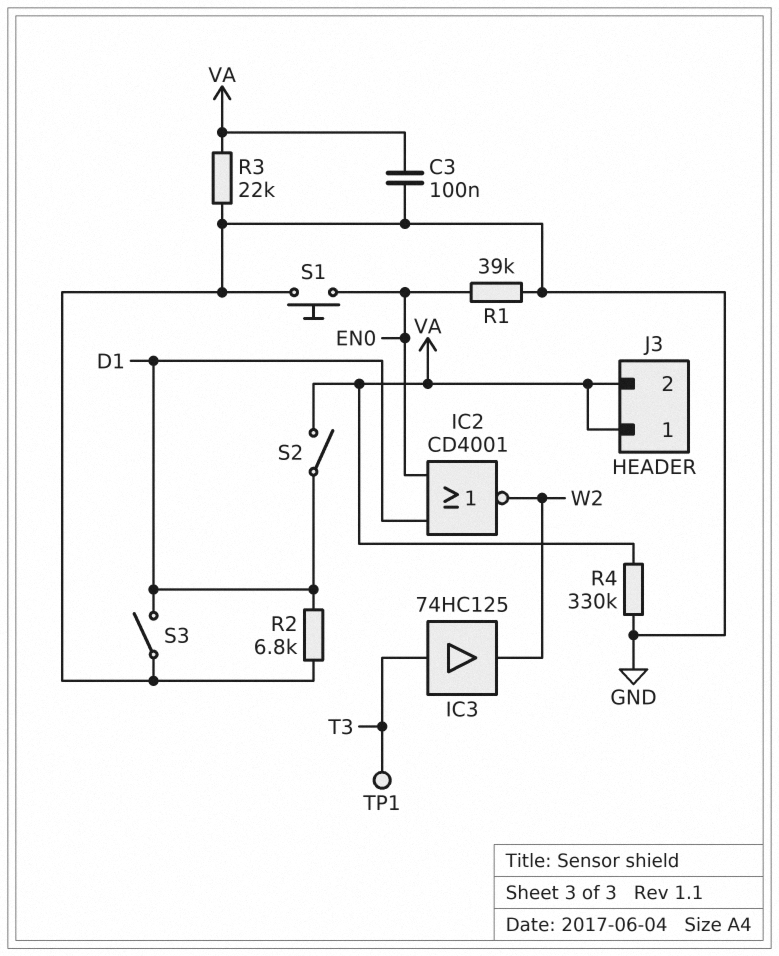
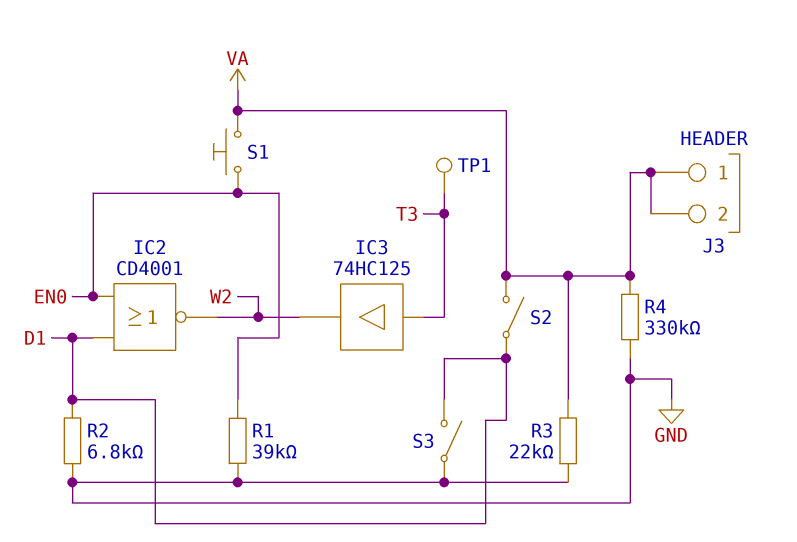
C3: 100nF (GND, VA) -> none
S1: button (EN0, GND) -> button (EN0, VA)

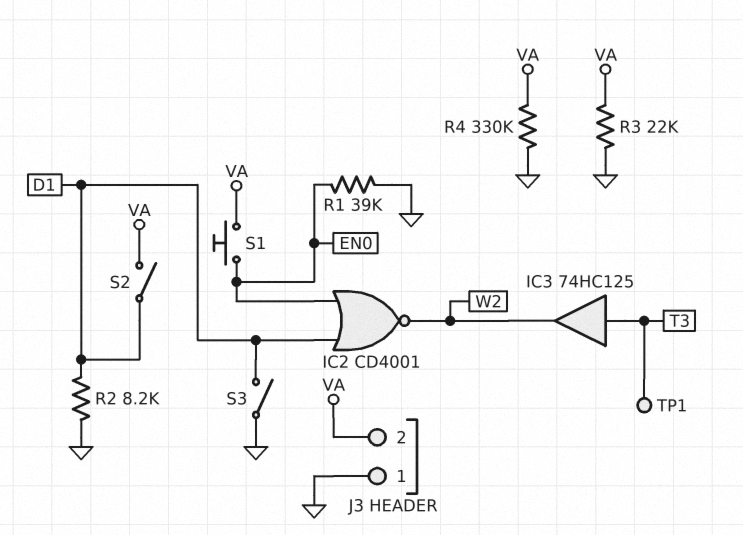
J3 pin 1: VA -> GND
R2: 6.8k (D1, GND) -> 8.2k (D1, GND)

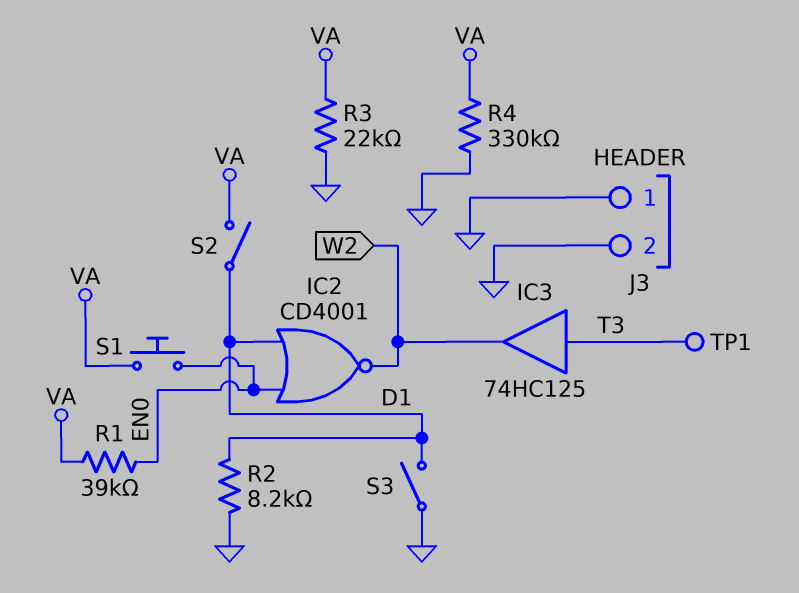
J3 pin 2: VA -> GND
R1: 39k (EN0, GND) -> 39k (EN0, VA)

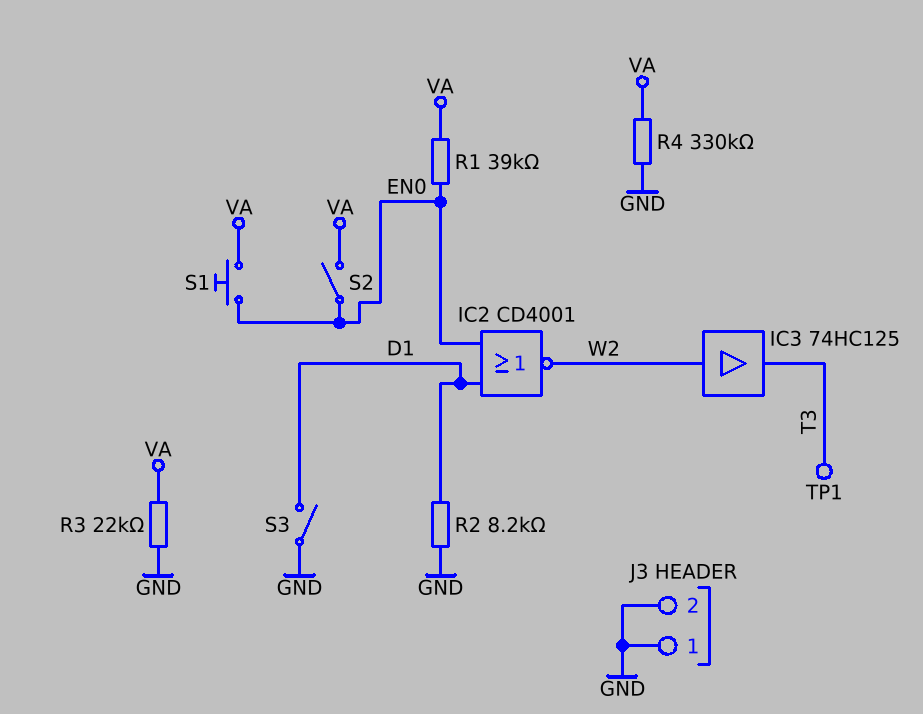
IC3: buffer 74HC125 (in T3, out W2) -> buffer 74HC125 (in W2, out T3)
S2: switch (D1, VA) -> switch (EN0, VA)

